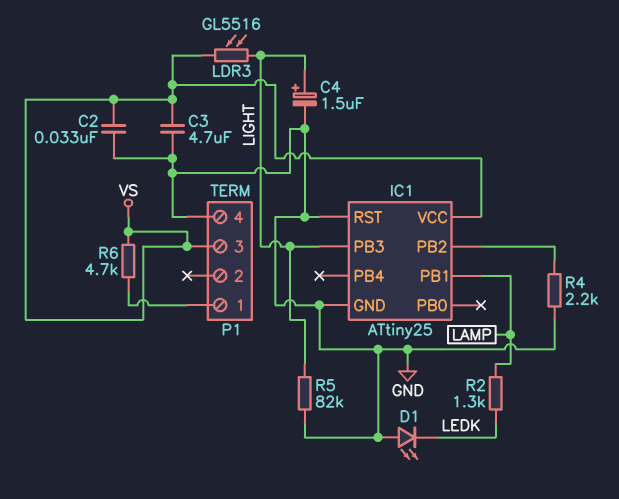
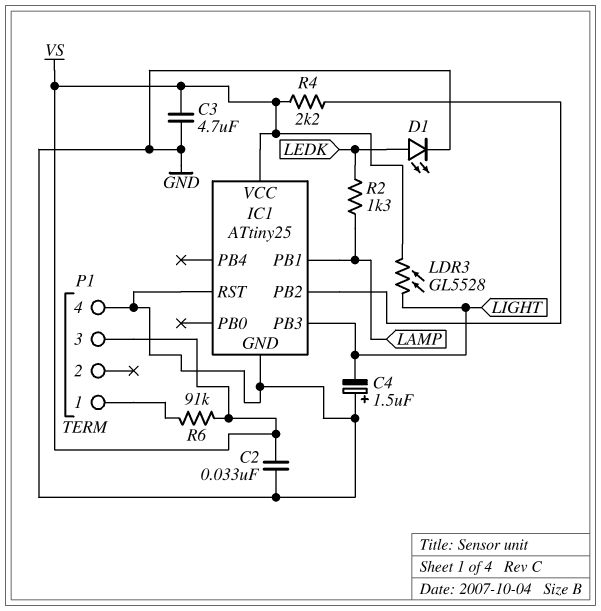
C4: 1.5uF (plus LIGHT, minus GND) -> 1.5uF (plus GND, minus LIGHT)
D1: LED (A GND, K LEDK) -> LED (A LEDK, K GND)
LDR3: GL5516 (LIGHT, VS) -> GL5528 (LIGHT, VS)
R4: 2.2k (GND, IC1/PB2) -> 2.2k (IC1/PB2, VS)
R5: 82k (GND, LIGHT) -> none
R6: 4.7k (P1/1, VS) -> 91k (P1/1, VS)

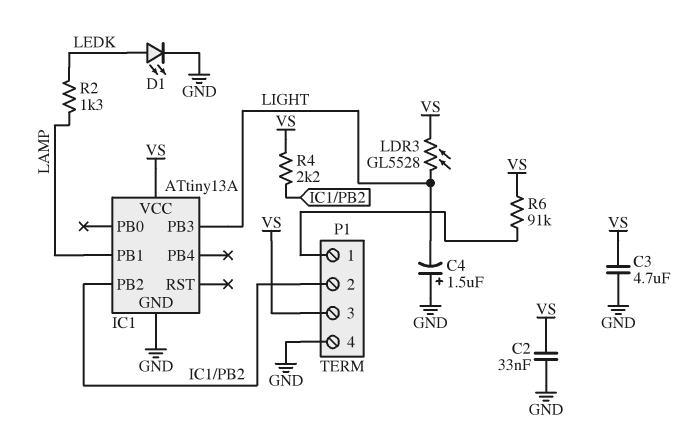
IC1: ATtiny25 -> ATtiny13A
IC1 pin RST: GND -> none
P1 pin 2: none -> IC1/PB2

